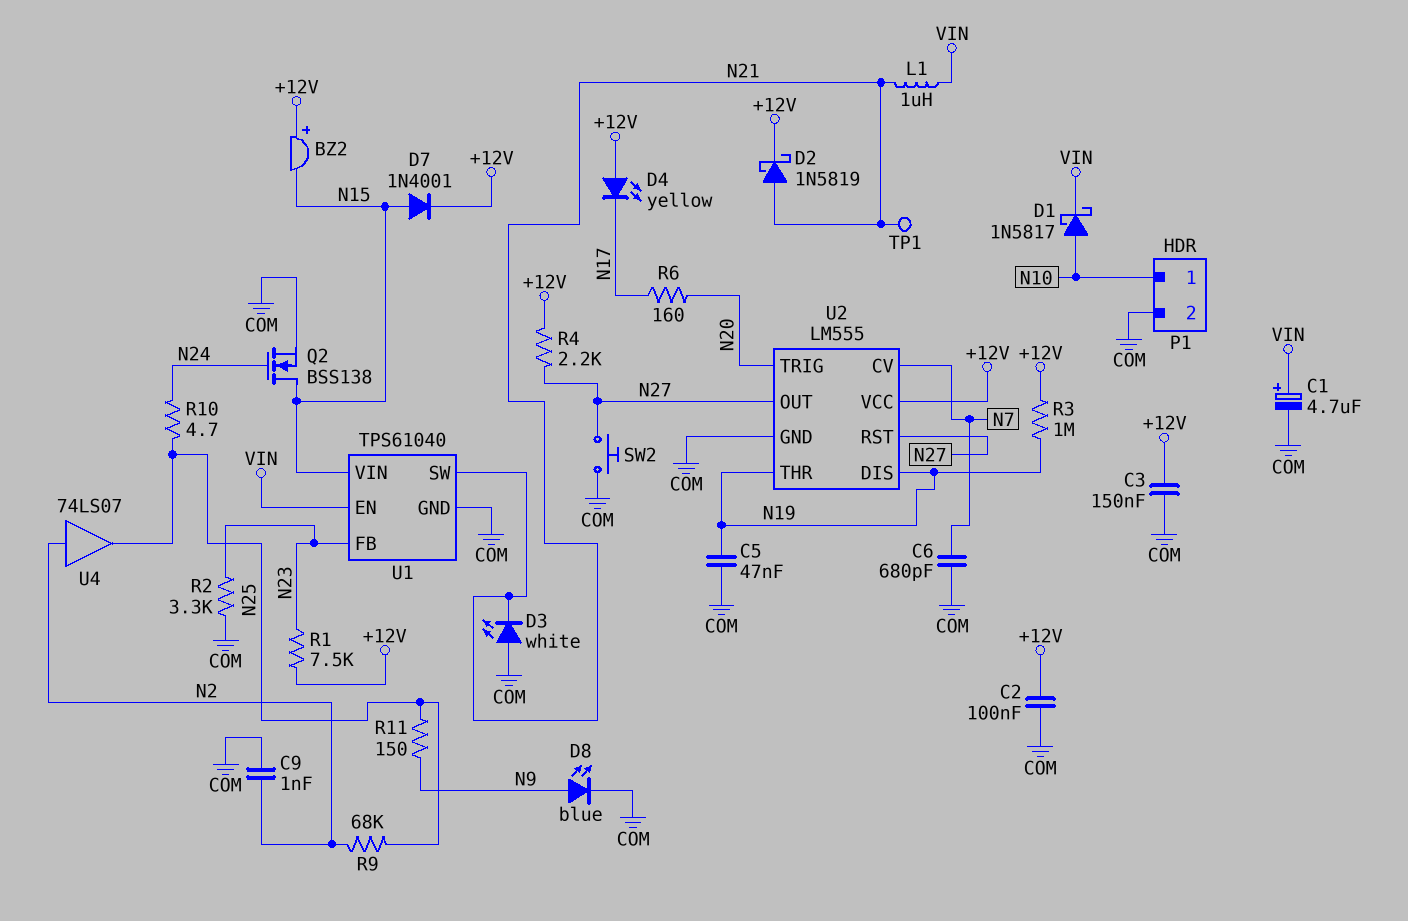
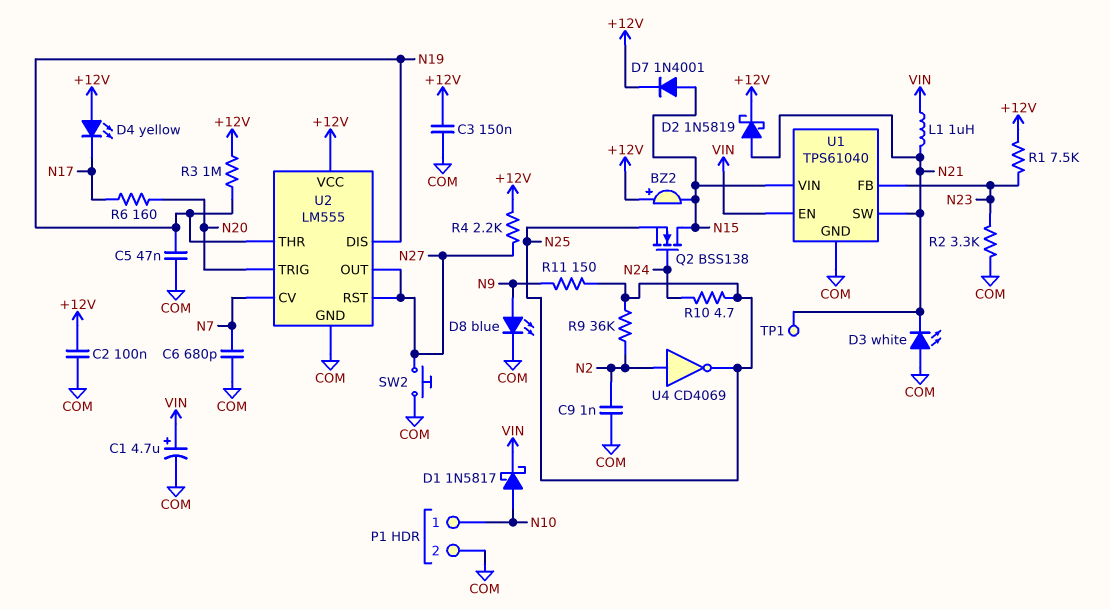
Q2: NMOS BSS138 (G N24, D N15, S COM) -> NMOS BSS138 (G N24, D N15, S N25)
R9: 68k (N2, N25) -> 36k (N2, N25)
U4: buffer 74LS07 (in N2, out N25) -> NOT CD4069 (in N2, out N25)

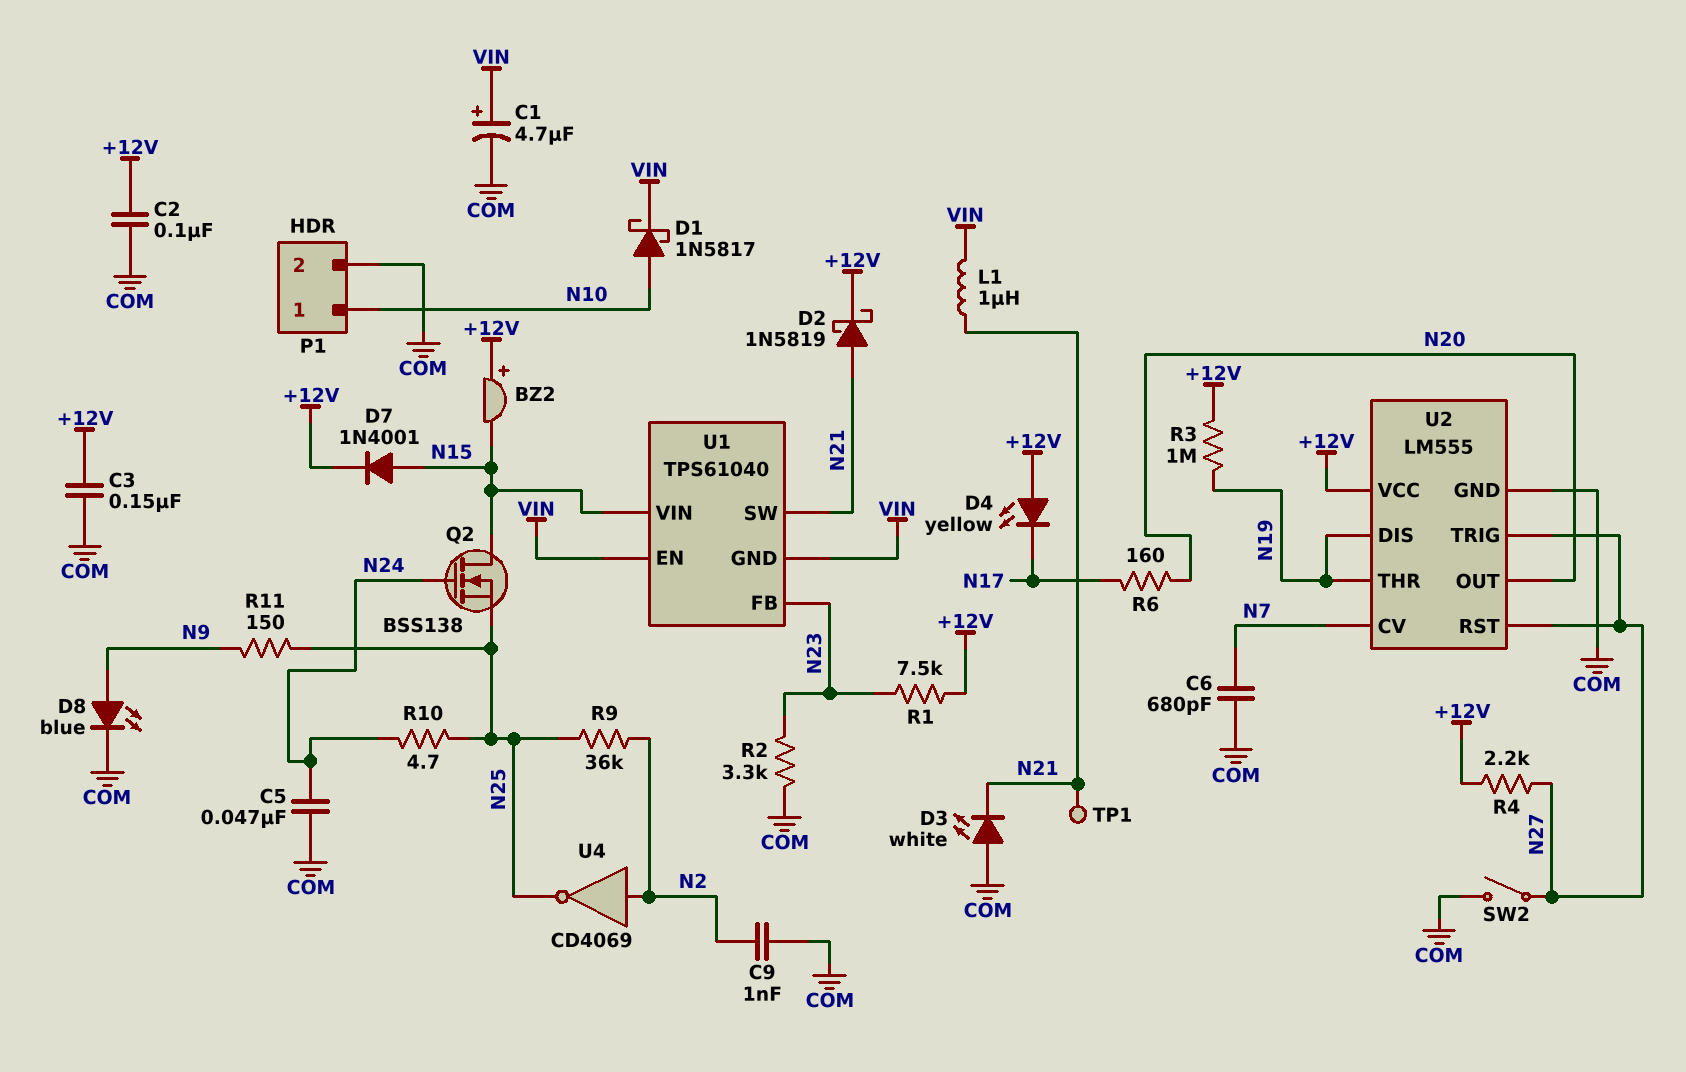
C5: 47nF (COM, N19) -> 47nF (COM, N24)
SW2: button (COM, N27) -> switch (COM, N27)
U1 pin GND: COM -> VIN
U2 pin OUT: N27 -> N20
U2 pin TRIG: N20 -> N27

